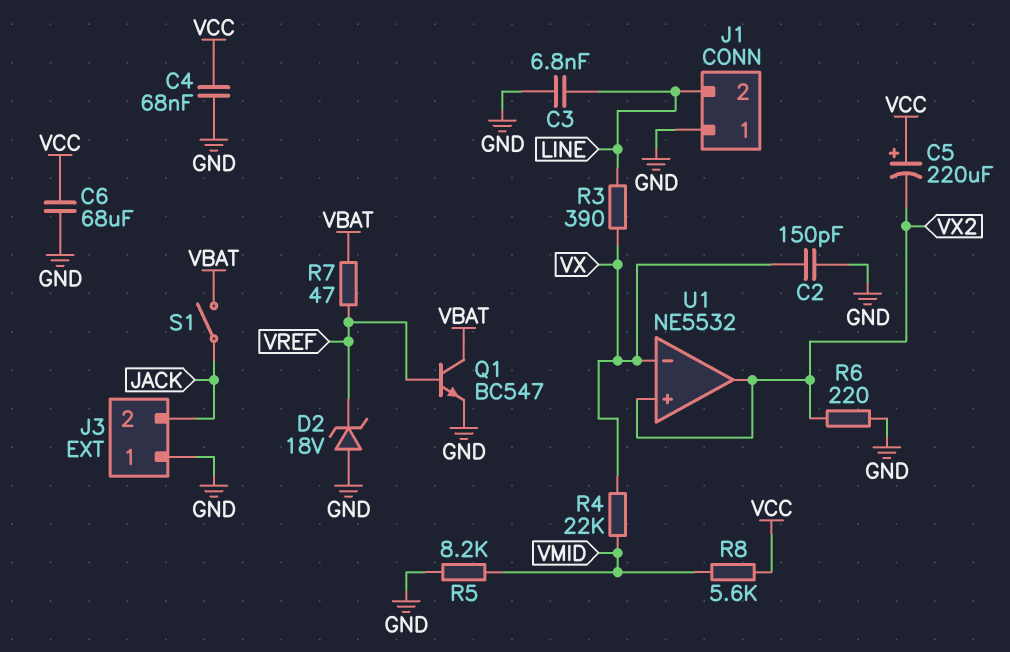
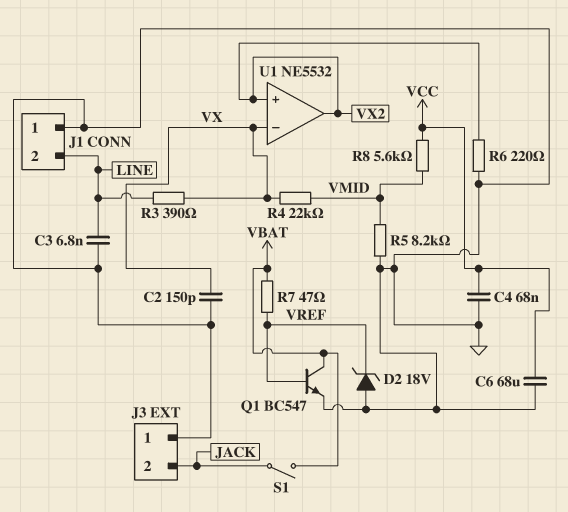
C5: 220uF (plus VCC, minus VX2) -> none

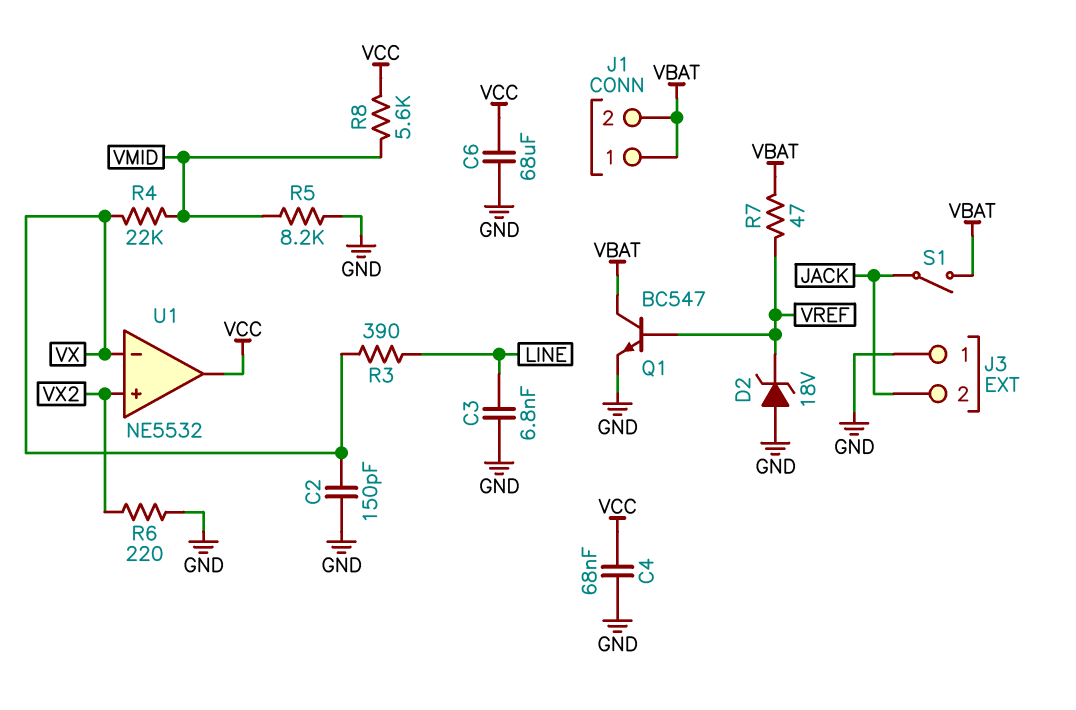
J1 pin 1: GND -> VBAT
J1 pin 2: LINE -> VBAT
U1 pin out: VX2 -> VCC

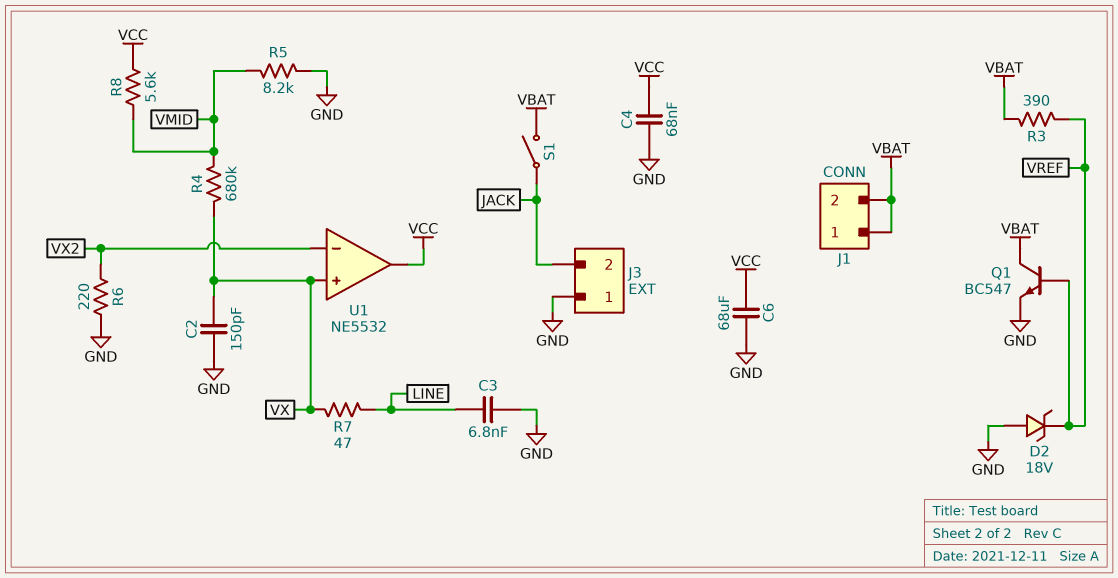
R3: 390 (LINE, VX) -> 390 (VBAT, VREF)
R4: 22k (VMID, VX) -> 680k (VMID, VX)
R7: 47 (VBAT, VREF) -> 47 (LINE, VX)
U1 pin in+: VX2 -> VX
U1 pin in-: VX -> VX2

